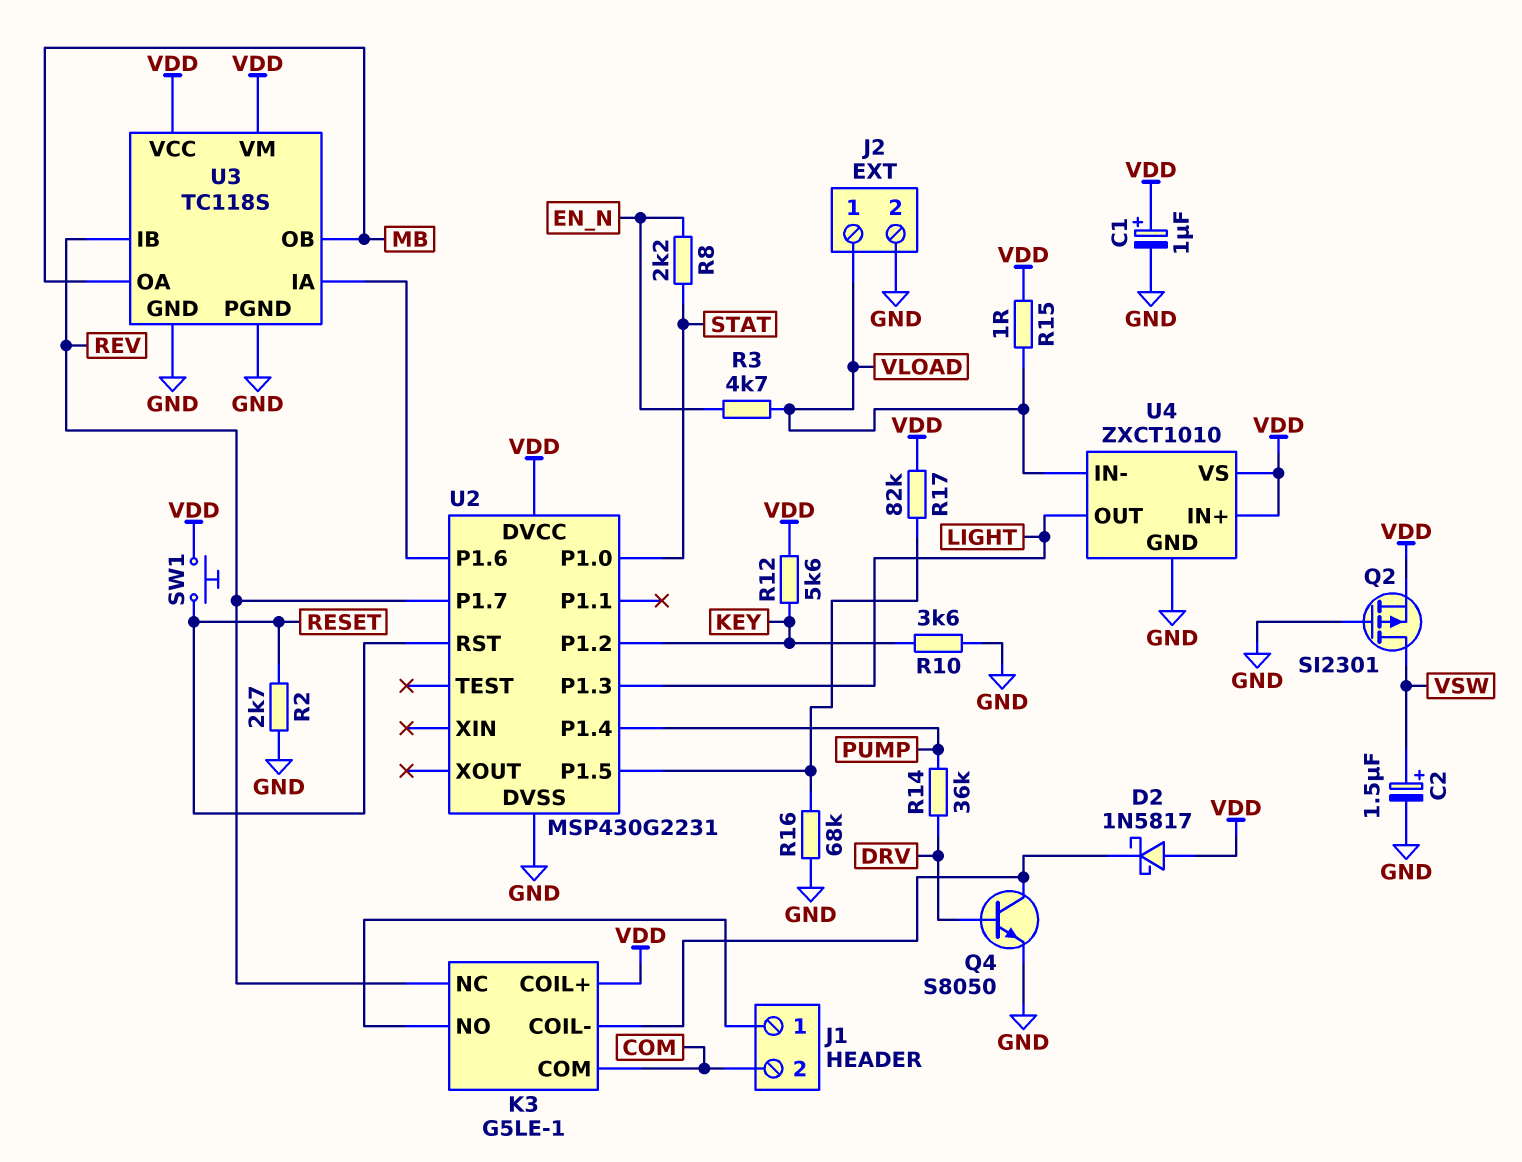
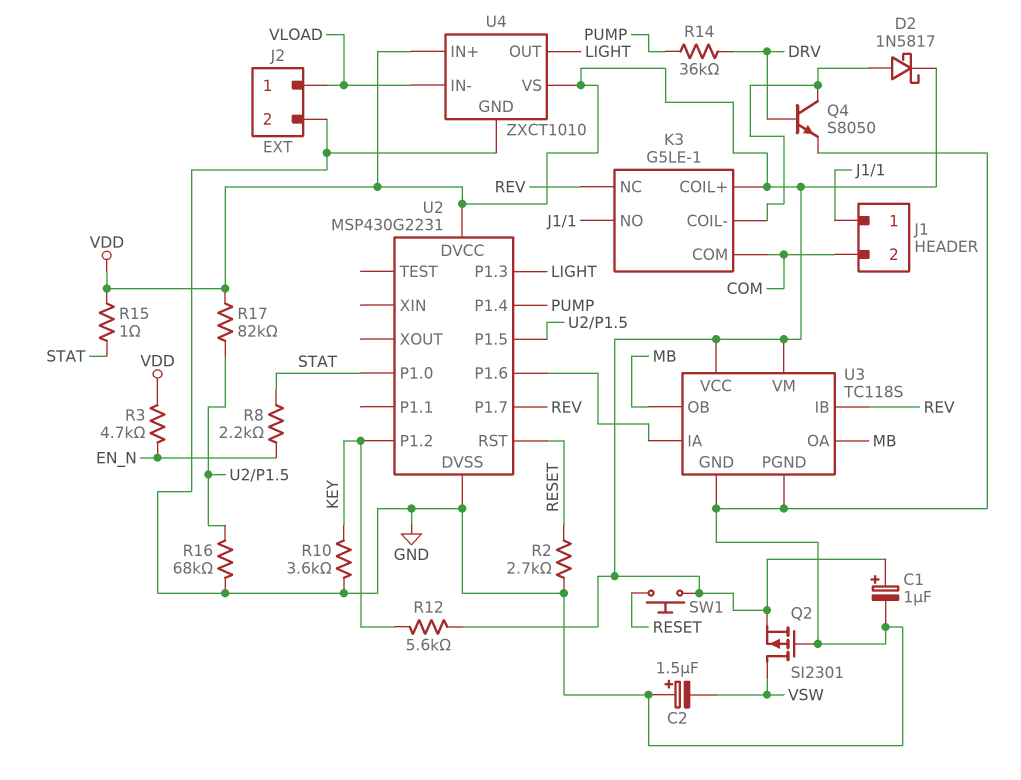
C2: 1.5uF (plus VSW, minus GND) -> 1.5uF (plus GND, minus VSW)
D2: schottky 1N5817 (A VDD, K K3/COIL-) -> schottky 1N5817 (A K3/COIL-, K VDD)
R3: 4.7k (EN_N, VLOAD) -> 4.7k (EN_N, VDD)
R15: 1 (VDD, VLOAD) -> 1 (STAT, VDD)

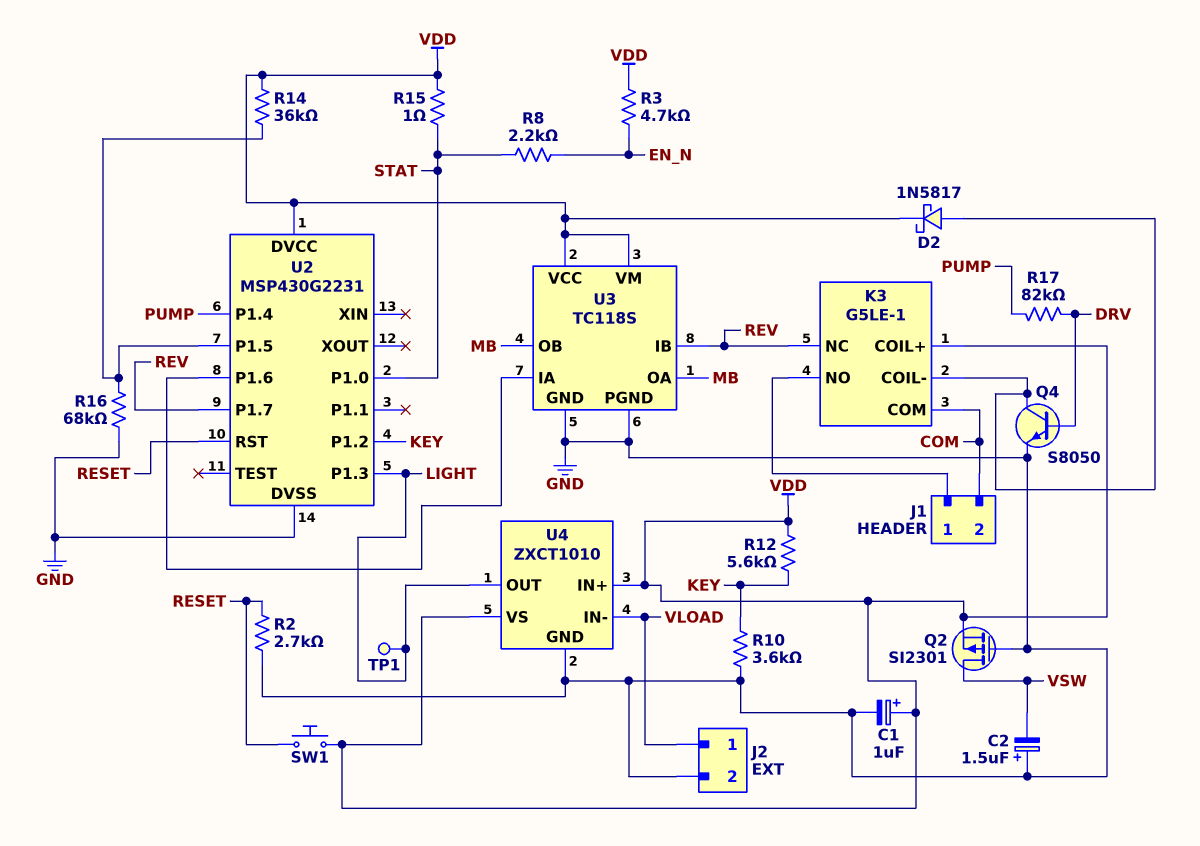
R14: 36k (DRV, PUMP) -> 36k (U2/P1.5, VDD)
R17: 82k (U2/P1.5, VDD) -> 82k (DRV, PUMP)
TP1: none -> test point (LIGHT)

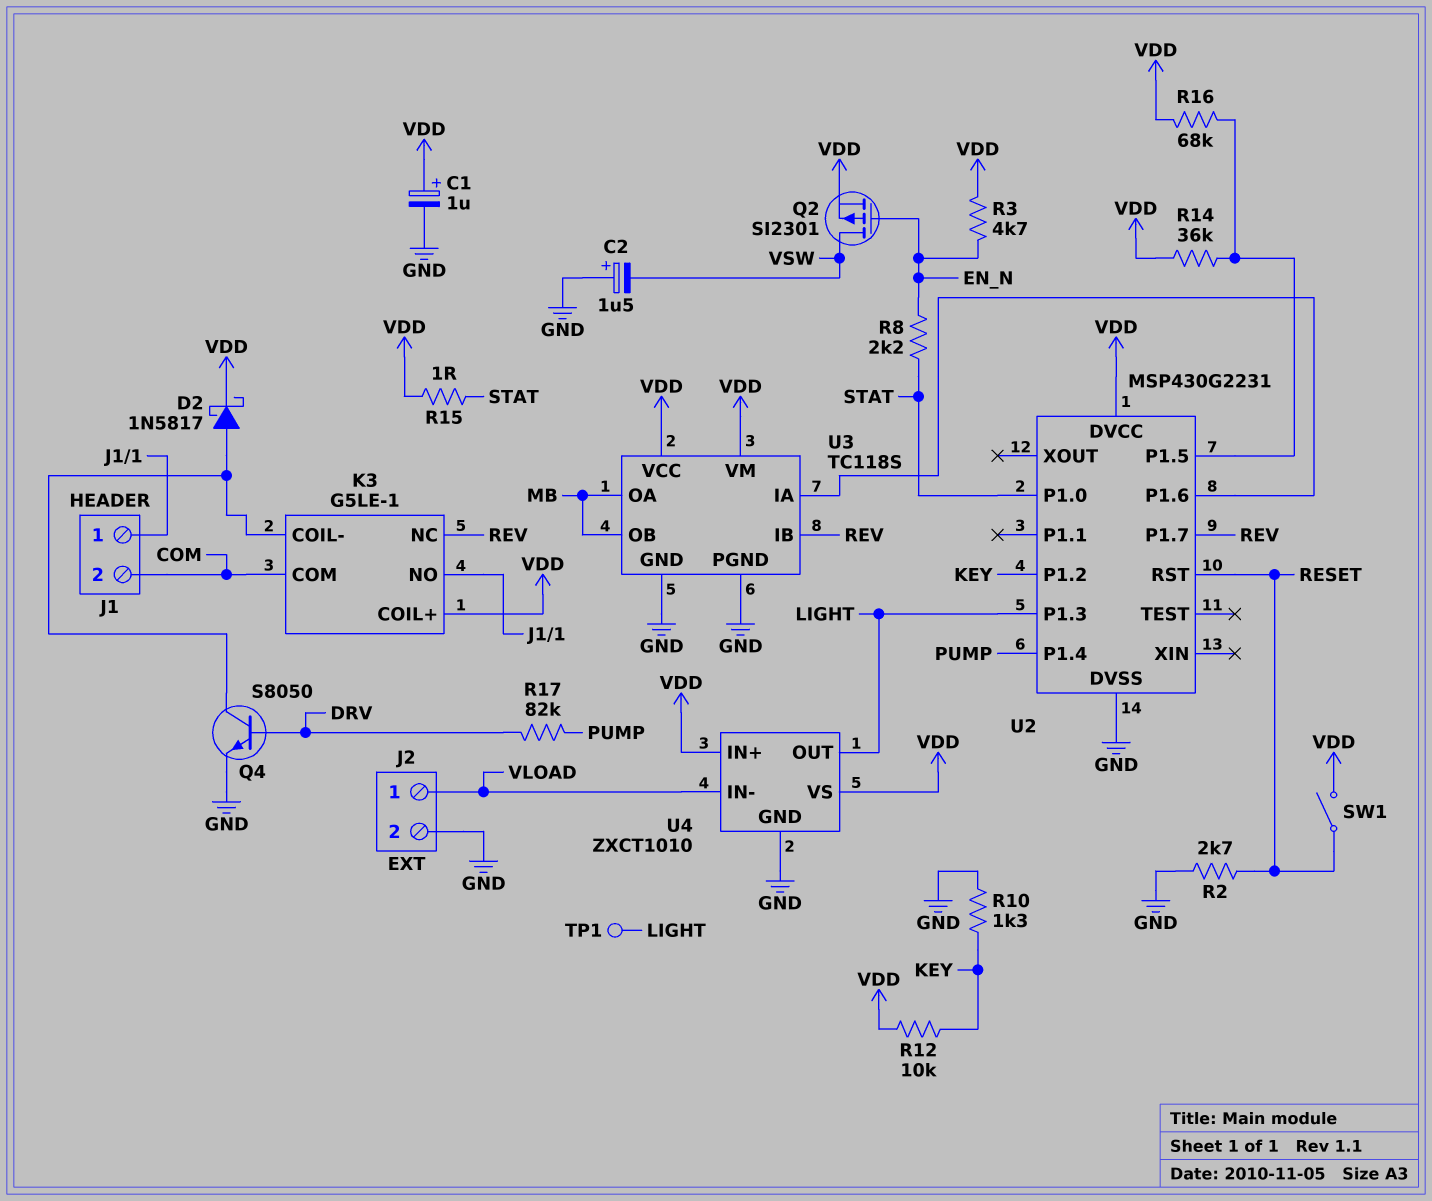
Q2: PMOS SI2301 (G GND, D VSW, S VDD) -> PMOS SI2301 (G EN_N, D VSW, S VDD)
R10: 3.6k (GND, KEY) -> 1.3k (GND, KEY)
R12: 5.6k (KEY, VDD) -> 10k (KEY, VDD)
R16: 68k (GND, U2/P1.5) -> 68k (U2/P1.5, VDD)
SW1: button (RESET, VDD) -> switch (RESET, VDD)

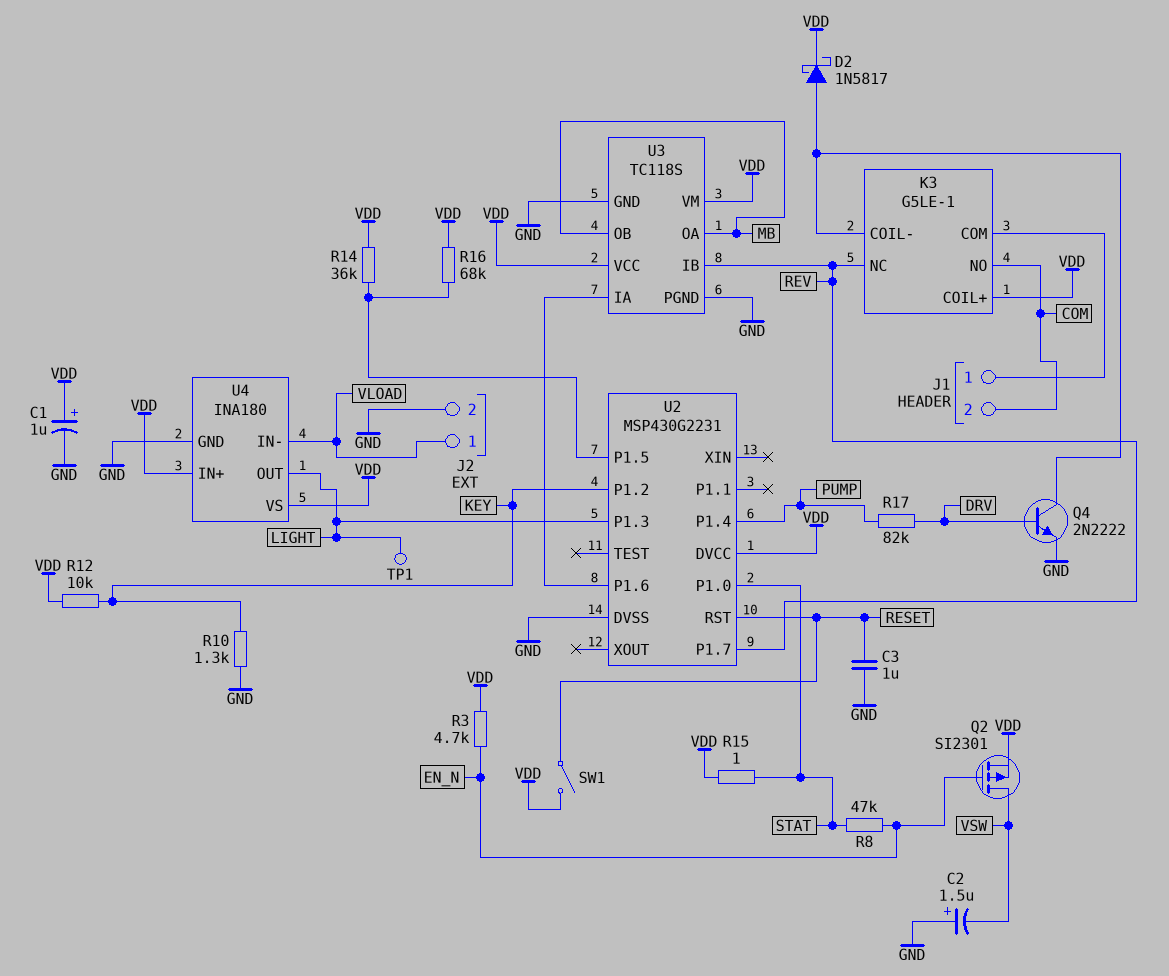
C3: none -> 1uF (GND, RESET)
K3 pin COM: COM -> J1/1
K3 pin NO: J1/1 -> COM
Q4: NPN S8050 (B DRV, C K3/COIL-, E GND) -> NPN 2N2222 (B DRV, C K3/COIL-, E GND)
R2: 2.7k (GND, RESET) -> none
R8: 2.2k (EN_N, STAT) -> 47k (EN_N, STAT)
U4: ZXCT1010 -> INA180

